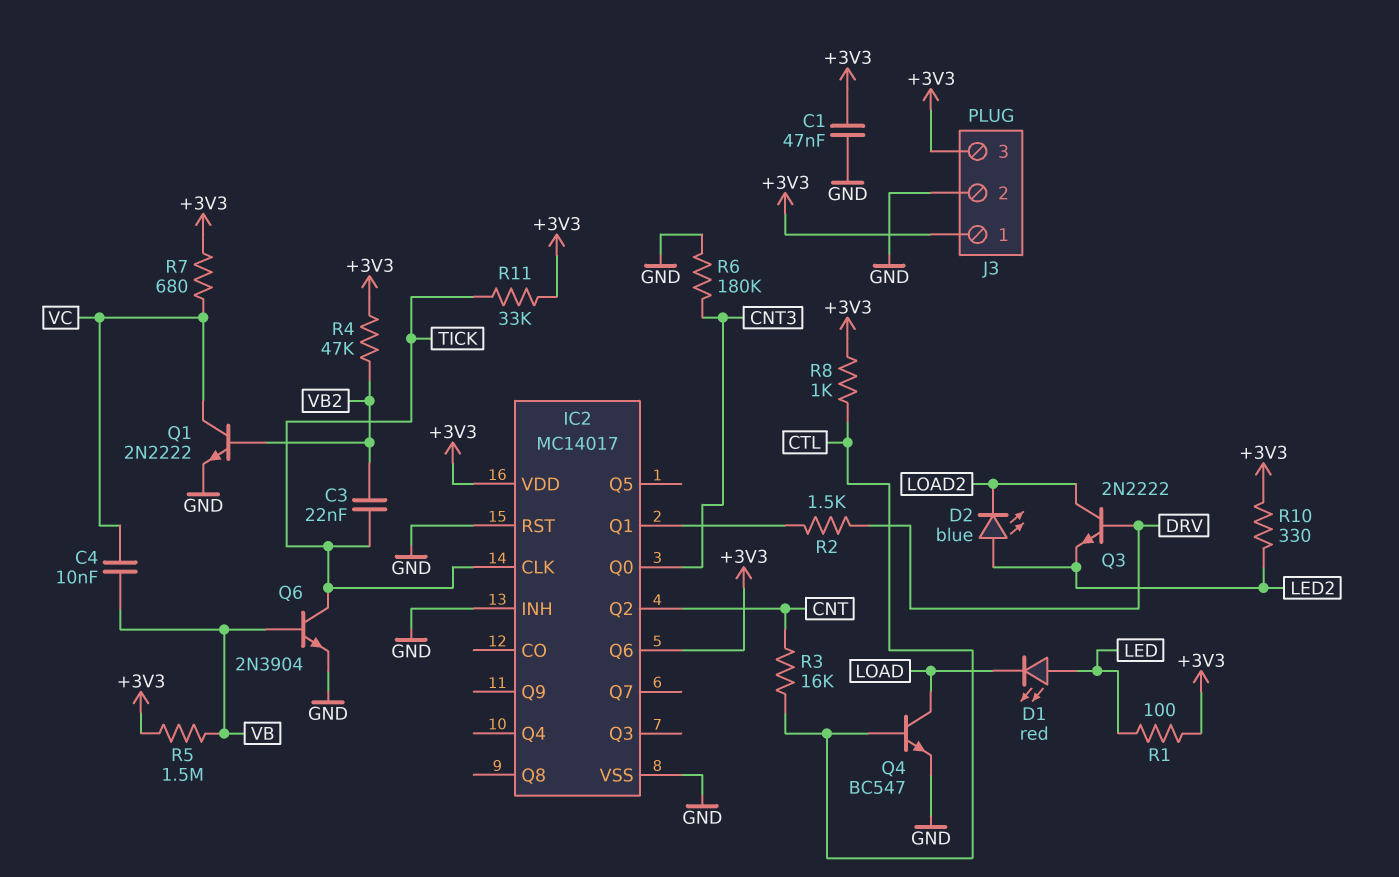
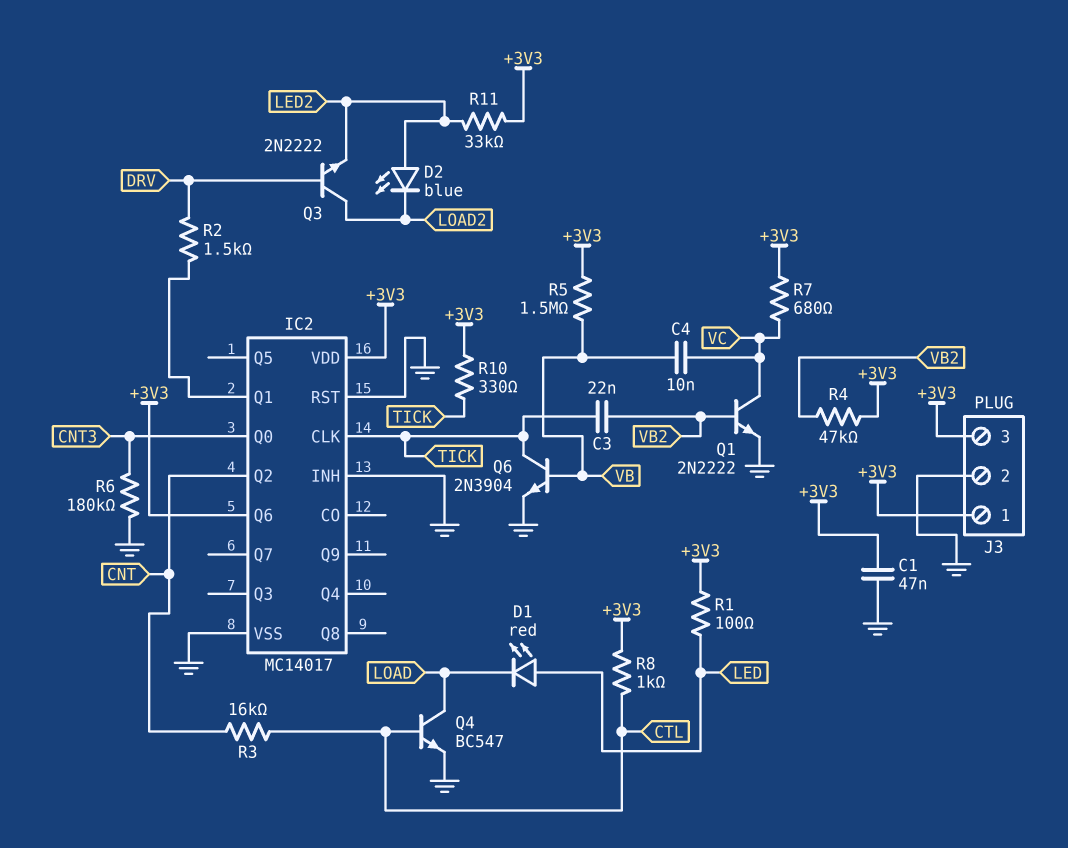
R10: 330 (+3V3, LED2) -> 330 (+3V3, TICK)
R11: 33k (+3V3, TICK) -> 33k (+3V3, LED2)

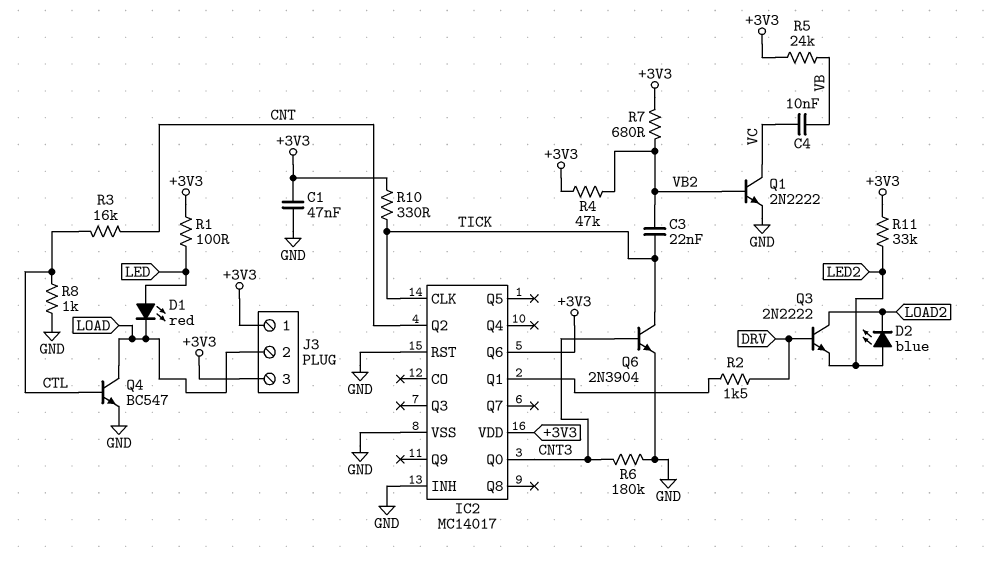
J3 pin 2: GND -> LOAD
Q6: NPN 2N3904 (B VB, C TICK, E GND) -> NPN 2N3904 (B CNT3, C TICK, E GND)
R5: 1.5M (+3V3, VB) -> 24k (+3V3, VB)
R7: 680 (+3V3, VC) -> 680 (+3V3, VB2)
R8: 1k (+3V3, CTL) -> 1k (CTL, GND)

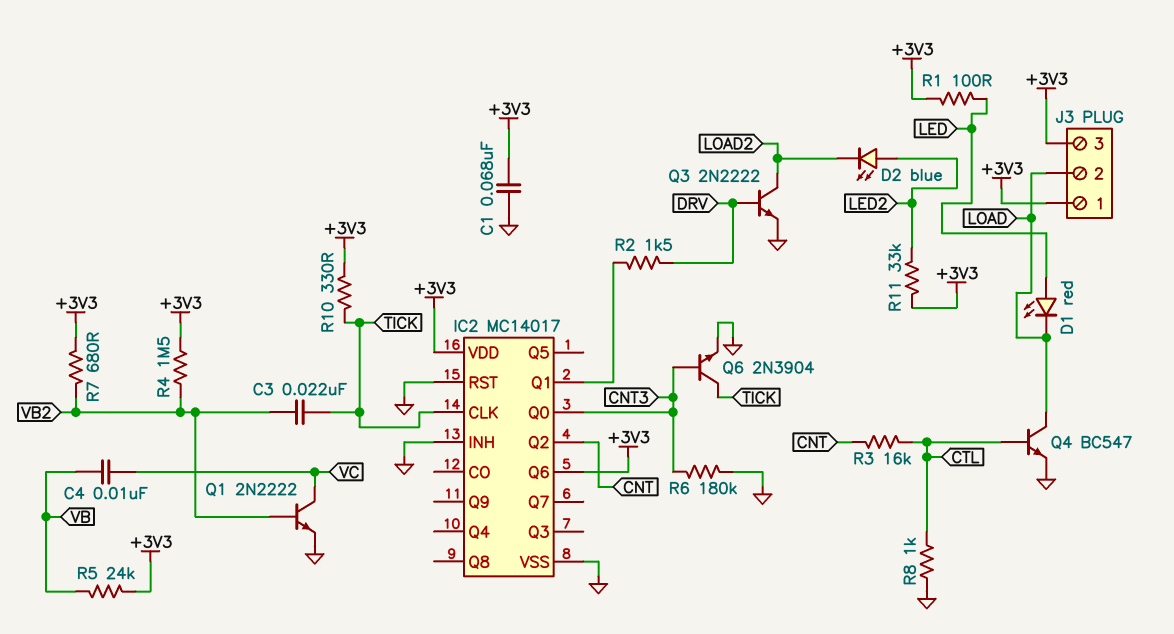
C1: 47nF (+3V3, GND) -> 68nF (+3V3, GND)
Q3: NPN 2N2222 (B DRV, C LOAD2, E LED2) -> NPN 2N2222 (B DRV, C LOAD2, E GND)
R4: 47k (+3V3, VB2) -> 1.5M (+3V3, VB2)

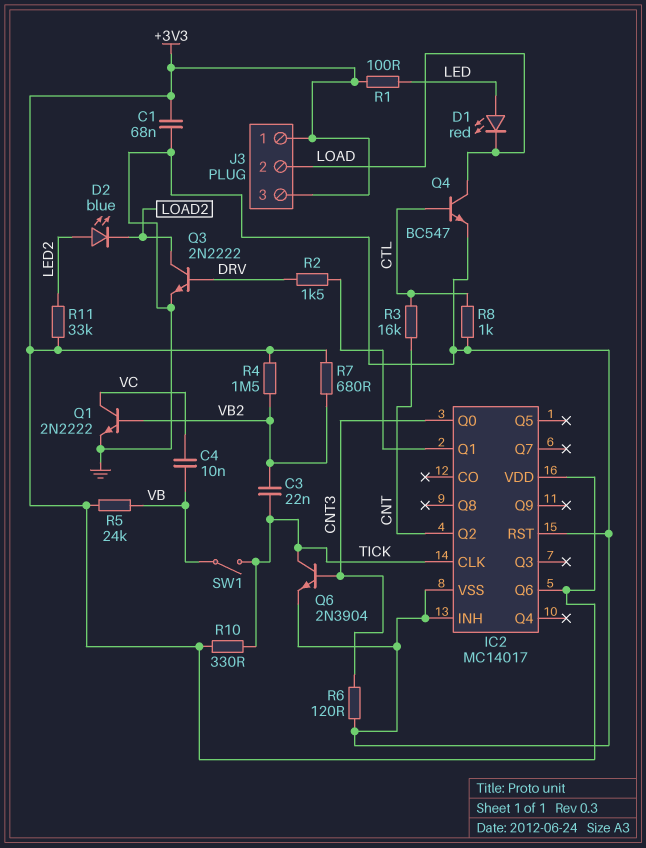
R6: 180k (CNT3, GND) -> 120 (CNT3, GND)
SW1: none -> switch (TICK, VB)

